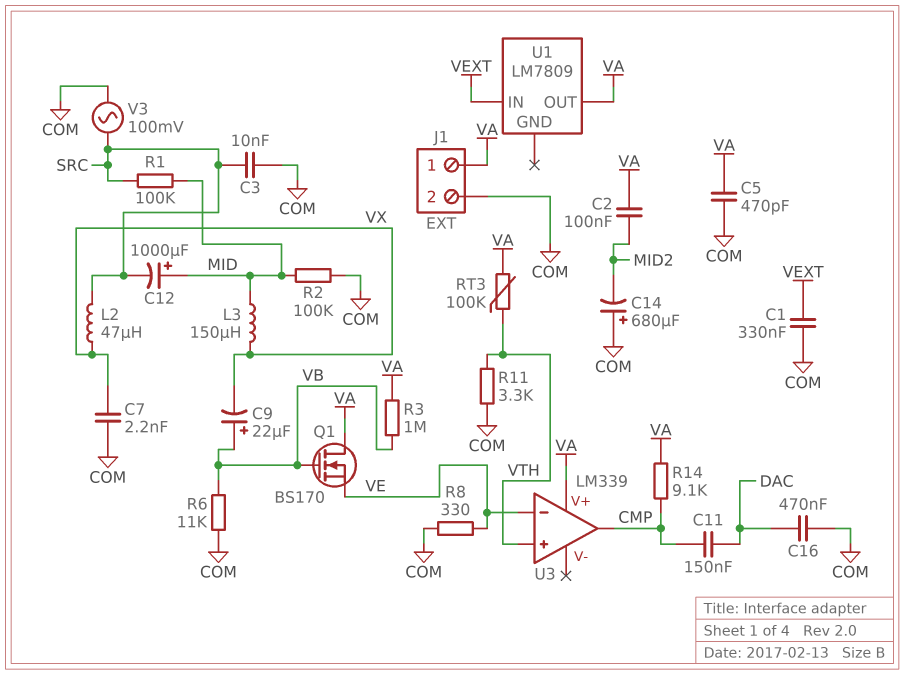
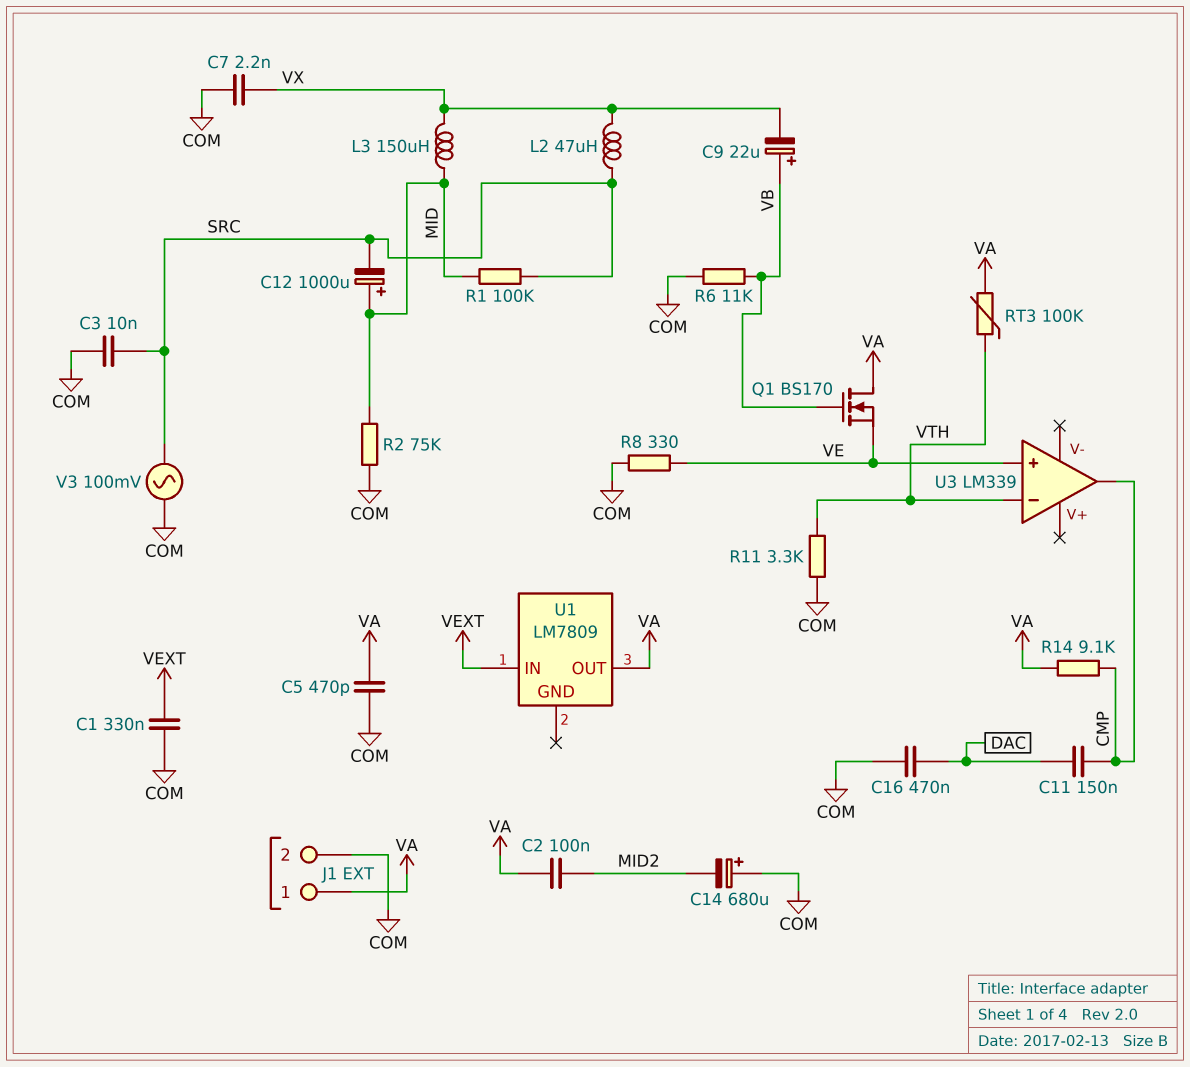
R2: 100k (COM, MID) -> 75k (COM, MID)
R3: 1M (VA, VB) -> none
U3 pin V+: VA -> none
U3 pin in+: VTH -> VE
U3 pin in-: VE -> VTH

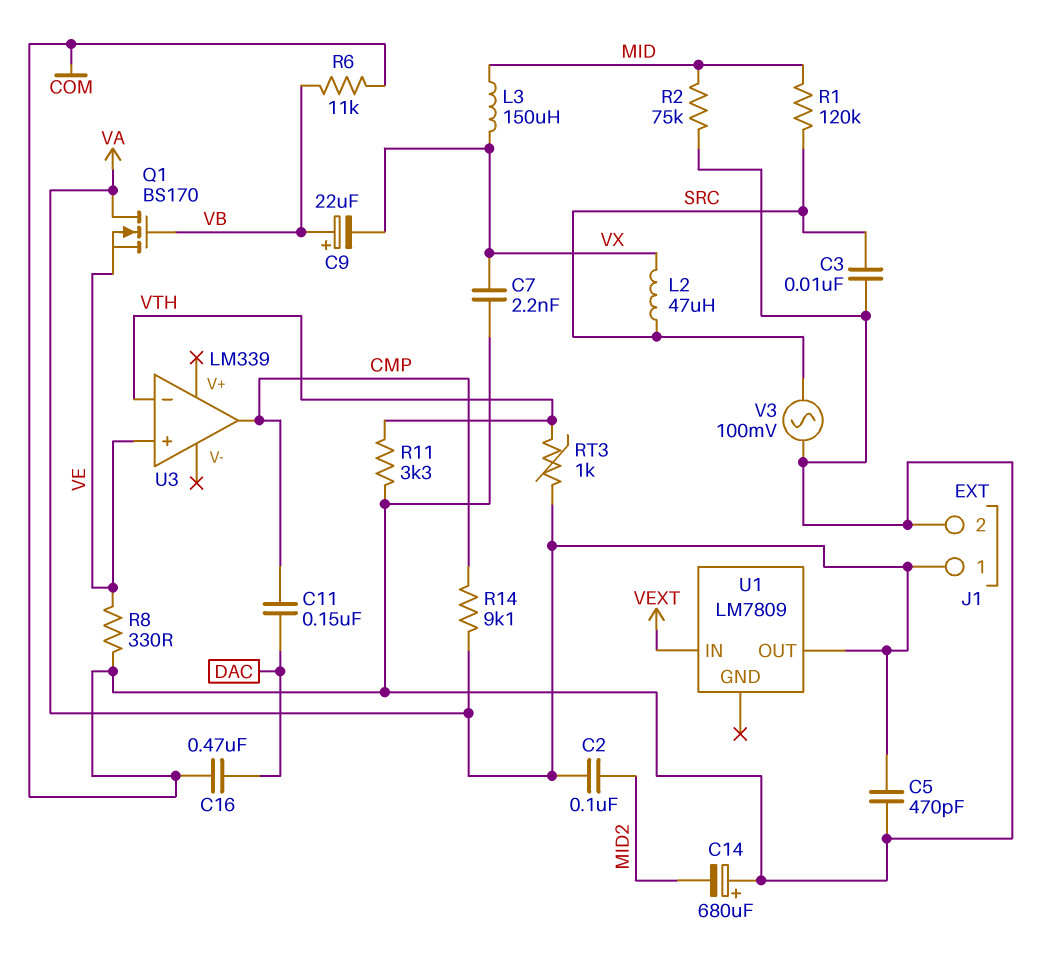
C1: 330nF (COM, VEXT) -> none
C12: 1000uF (plus MID, minus SRC) -> none
R1: 100k (MID, SRC) -> 120k (MID, SRC)
RT3: 100k (VA, VTH) -> 1k (VA, VTH)

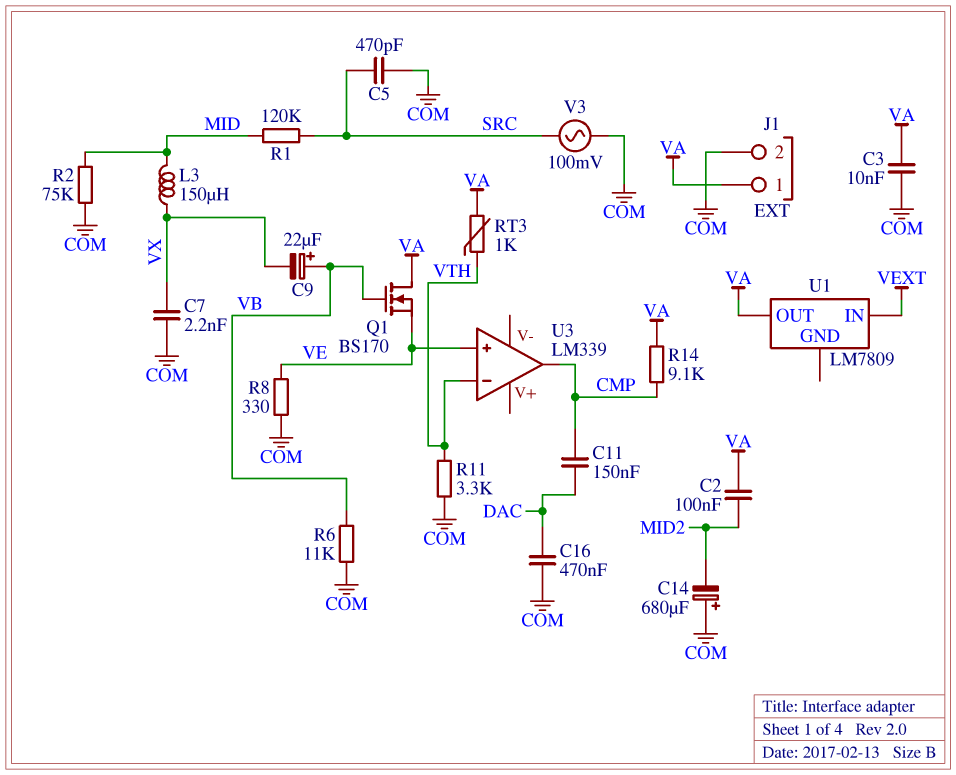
C3: 10nF (COM, SRC) -> 10nF (COM, VA)
C5: 470pF (COM, VA) -> 470pF (COM, SRC)
L2: 47uH (SRC, VX) -> none

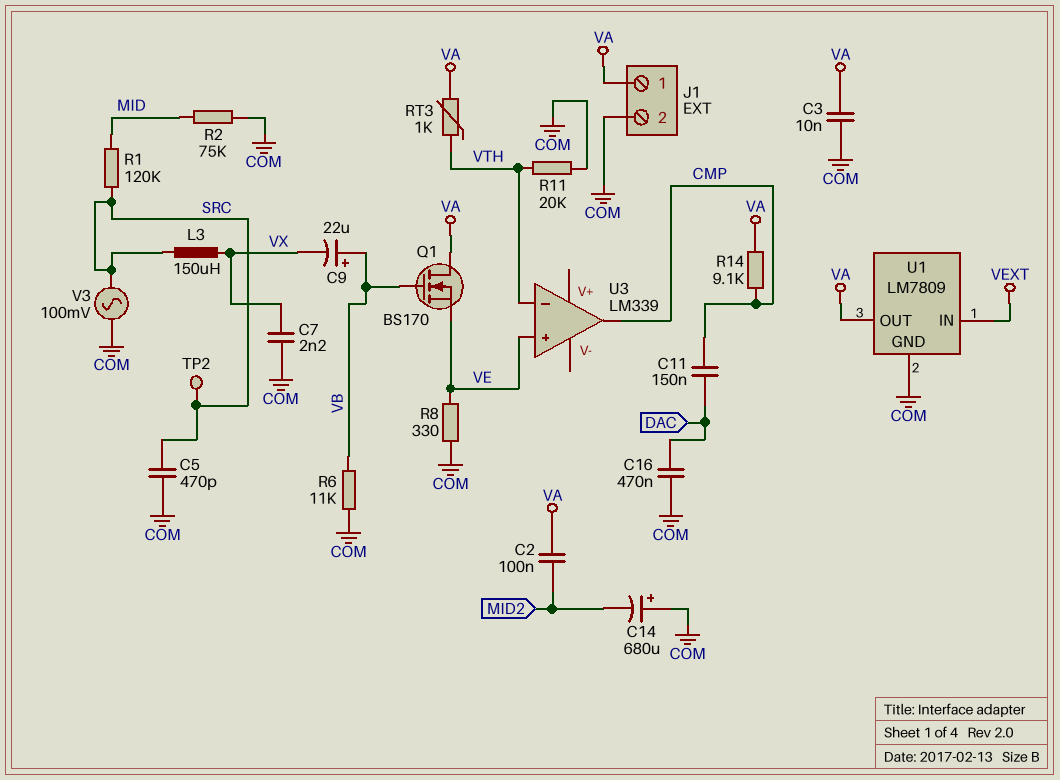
L3: 150uH (MID, VX) -> 150uH (SRC, VX)
R11: 3.3k (COM, VTH) -> 20k (COM, VTH)
TP2: none -> test point (SRC)
U1 pin GND: none -> COM

